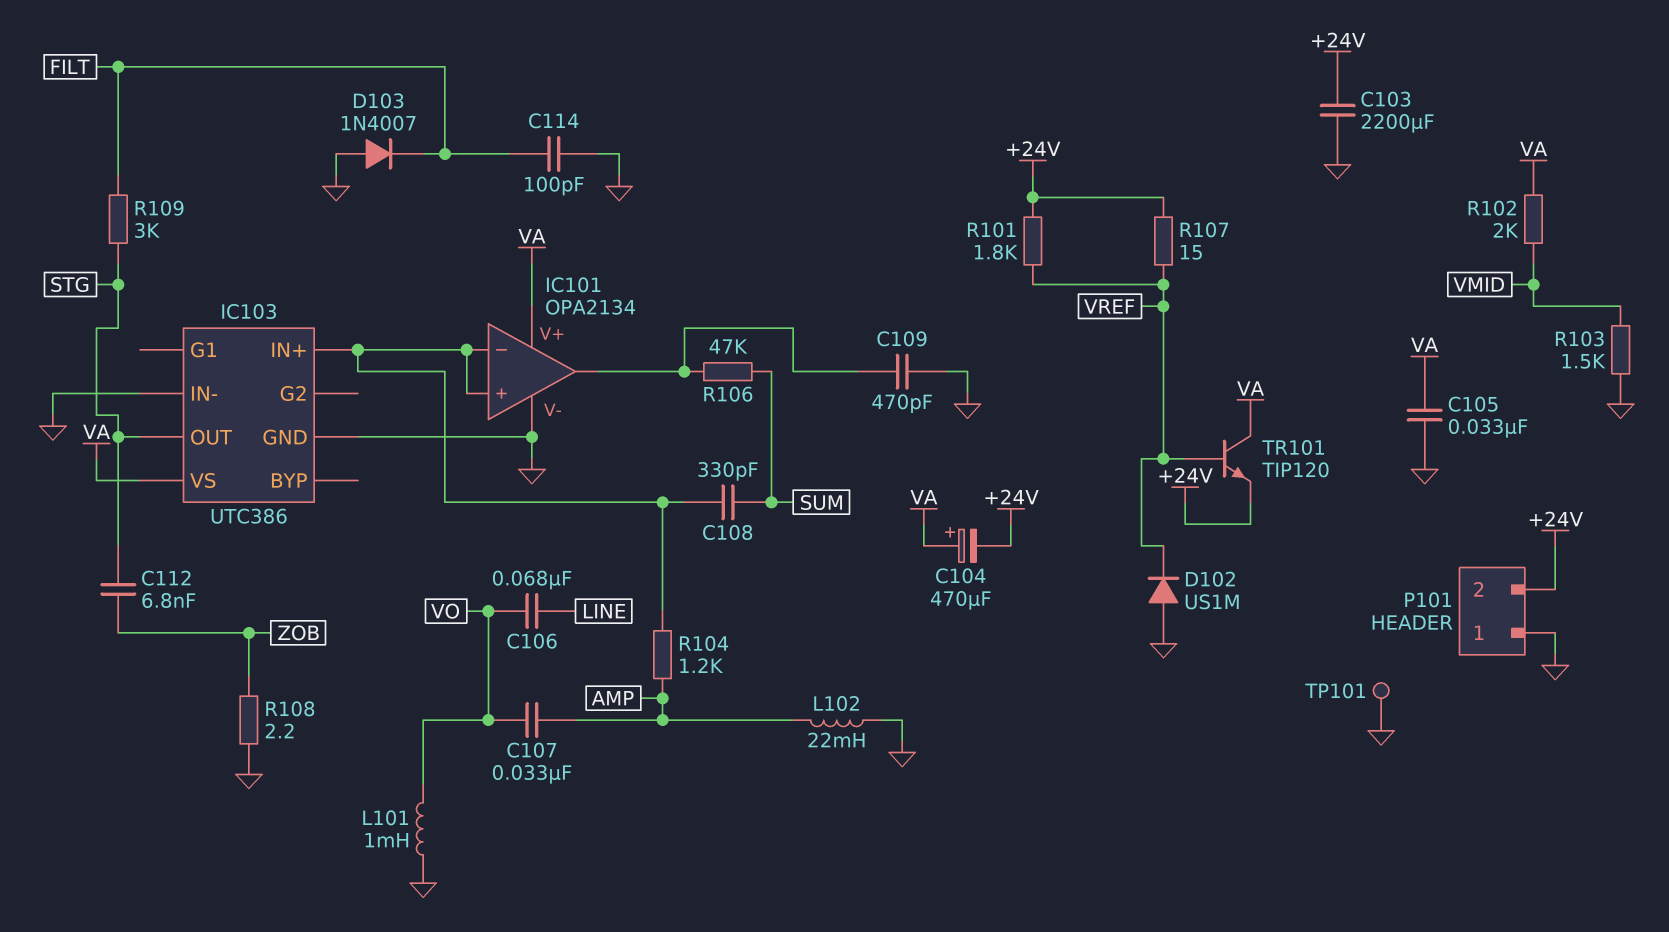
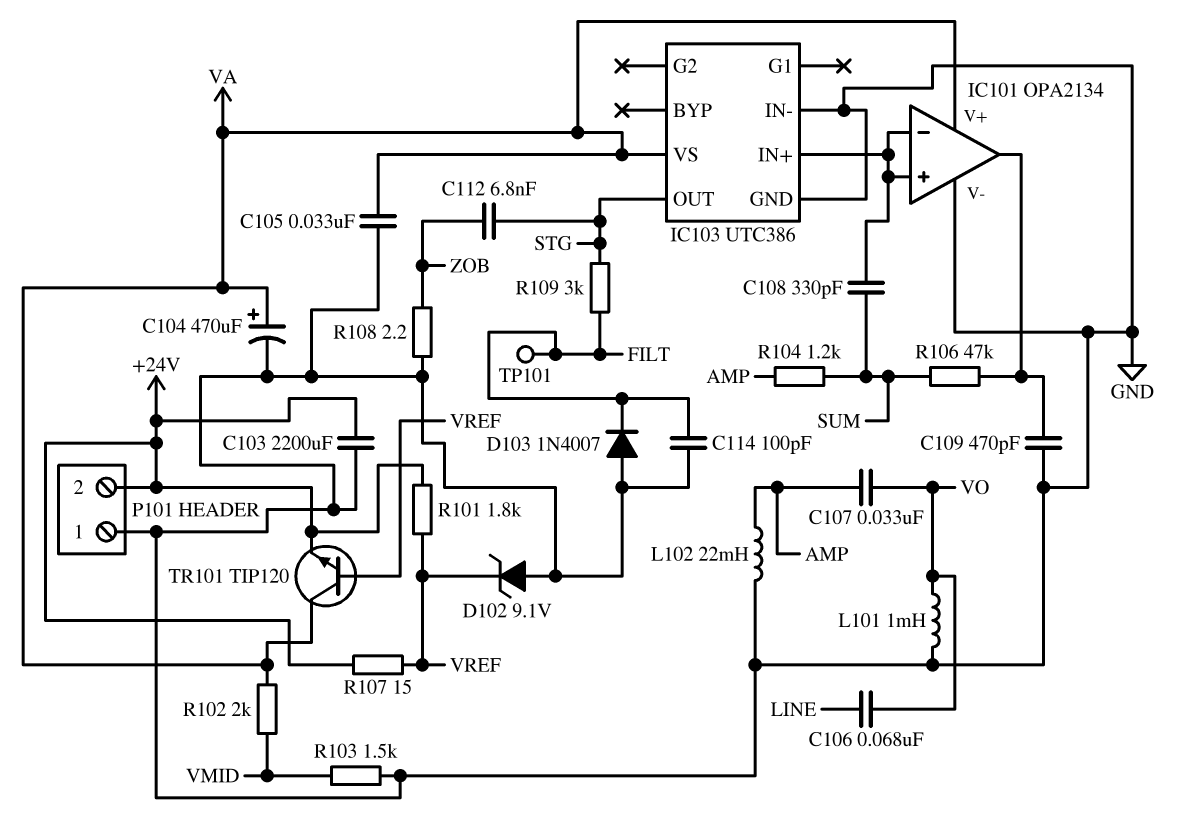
C104: 470uF (plus VA, minus +24V) -> 470uF (plus VA, minus GND)
D102: diode US1M (A GND, K VREF) -> zener 9.1V (A GND, K VREF)
R104: 1.2k (AMP, IC101/in+) -> 1.2k (AMP, SUM)
TP101: test point (GND) -> test point (FILT)

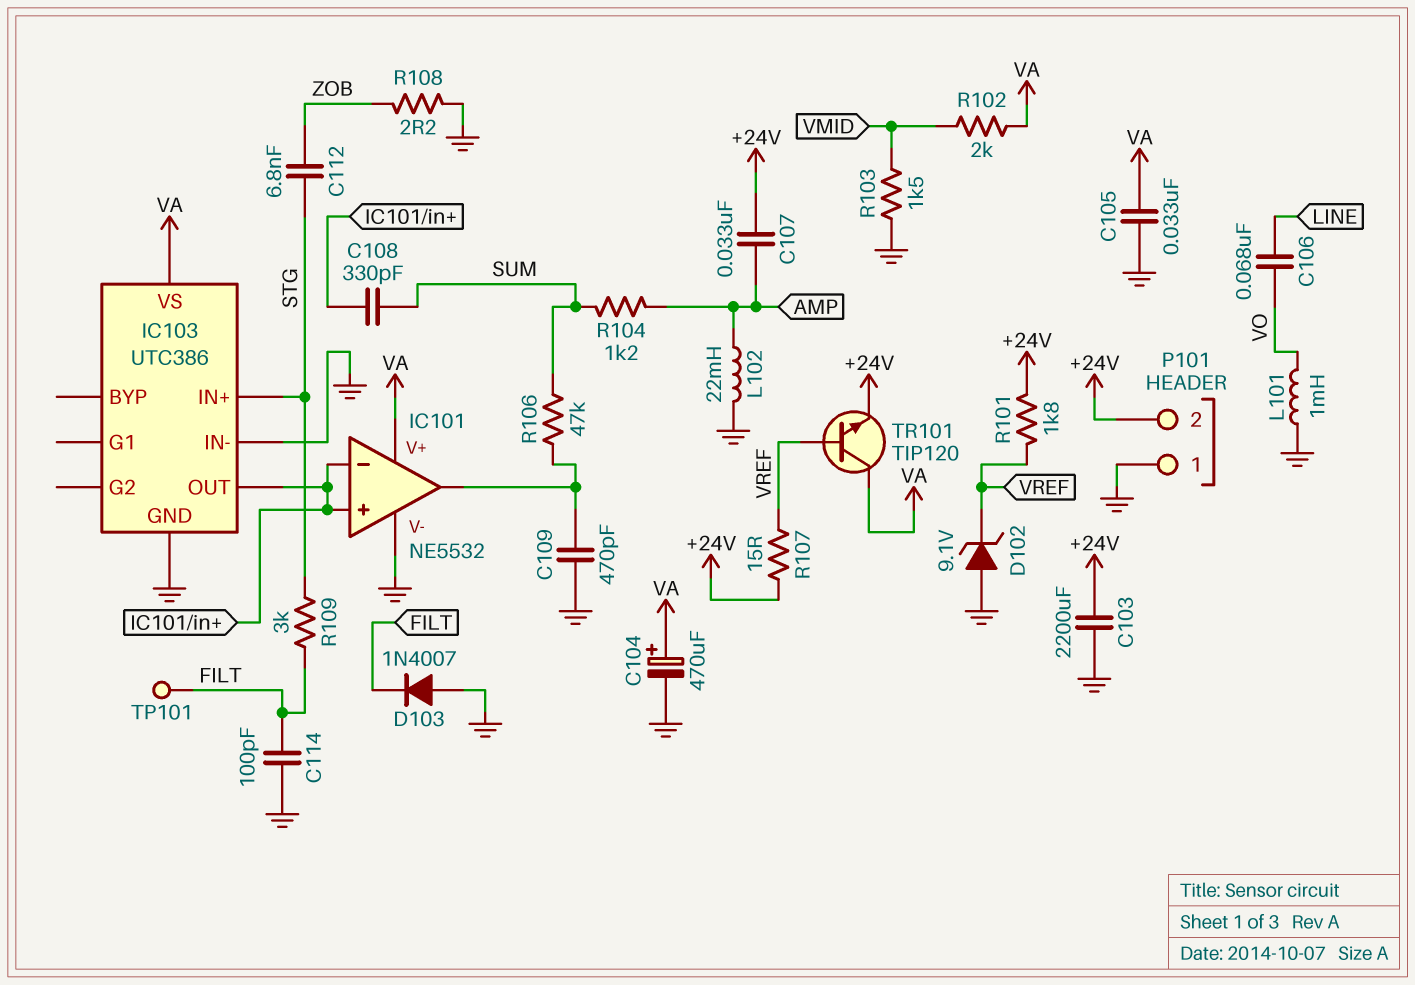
C107: 33nF (AMP, VO) -> 33nF (+24V, AMP)
IC101: OPA2134 -> NE5532
IC103 pin IN+: IC101/in+ -> STG
IC103 pin OUT: STG -> IC101/in+

